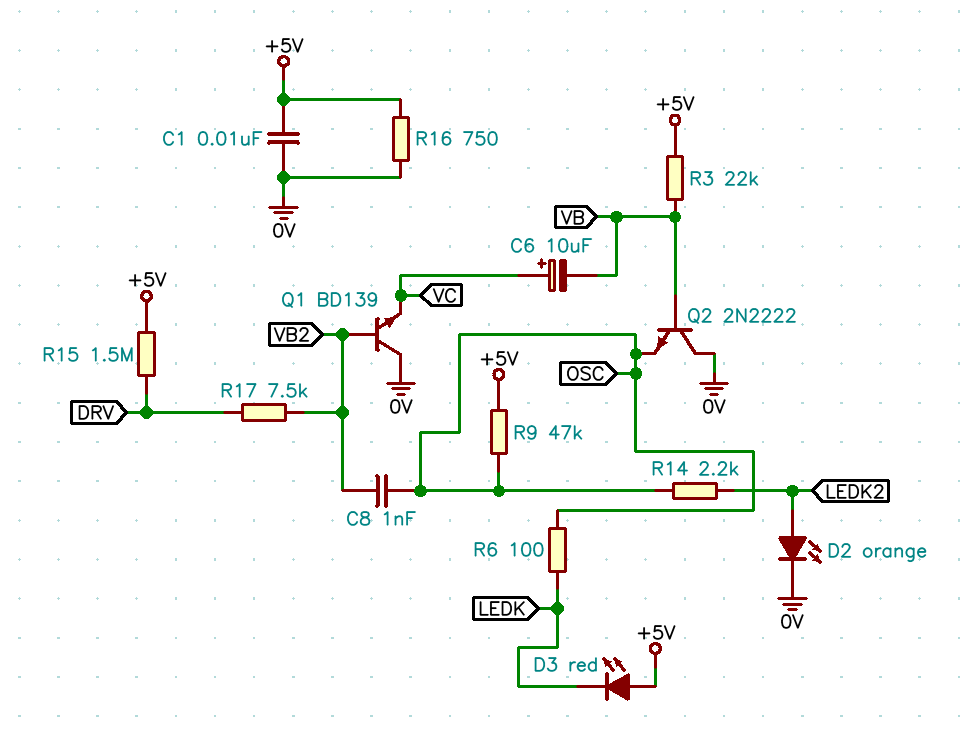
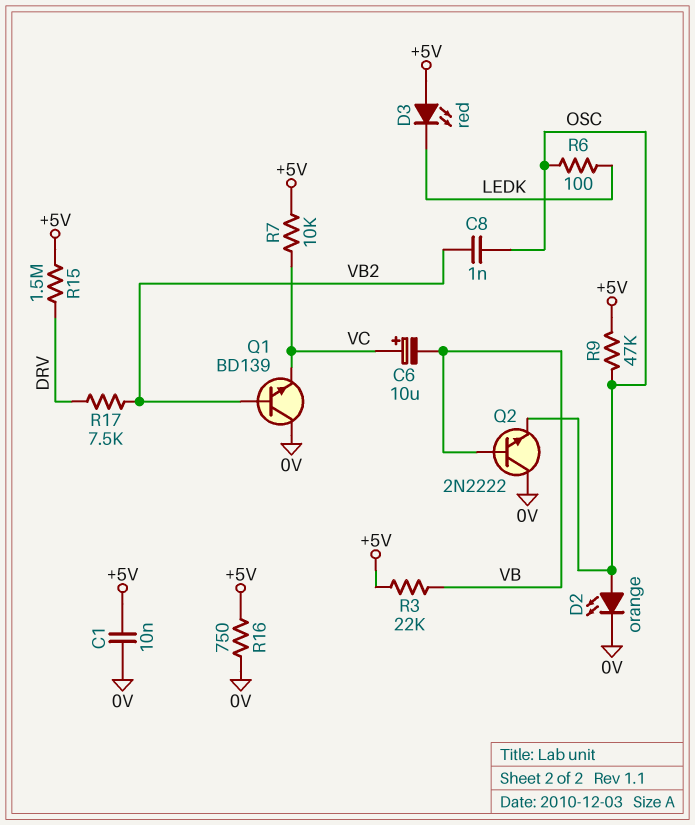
D2: LED orange (A LEDK2, K 0V) -> LED orange (A OSC, K 0V)
R7: none -> 10k (+5V, VC)
R14: 2.2k (LEDK2, OSC) -> none

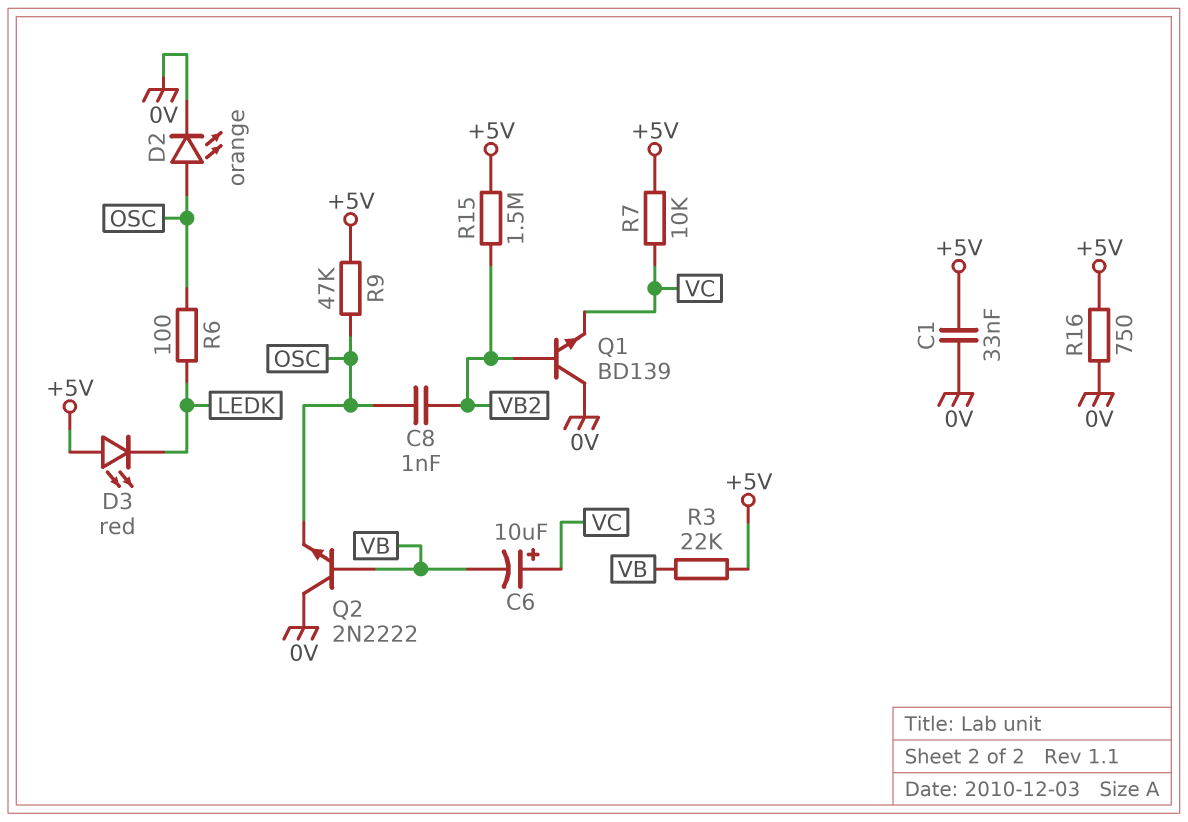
C1: 10nF (+5V, 0V) -> 33nF (+5V, 0V)
R15: 1.5M (+5V, DRV) -> 1.5M (+5V, VB2)
R17: 7.5k (DRV, VB2) -> none

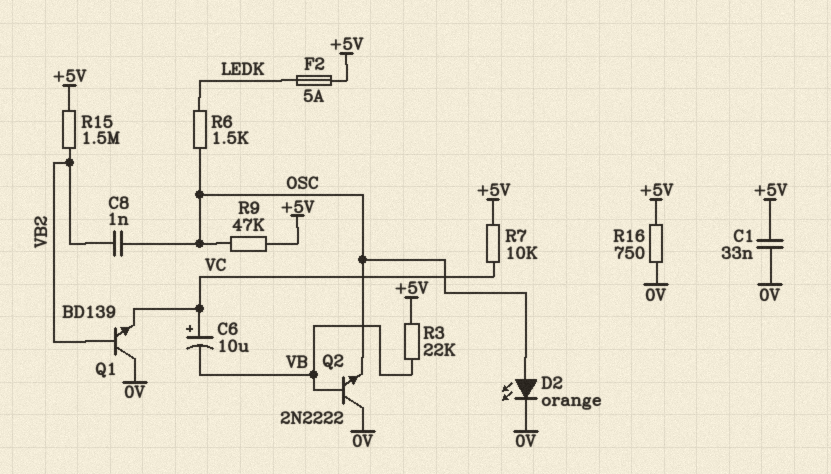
D3: LED red (A +5V, K LEDK) -> none
F2: none -> 5A (+5V, LEDK)
R6: 100 (LEDK, OSC) -> 1.5k (LEDK, OSC)

